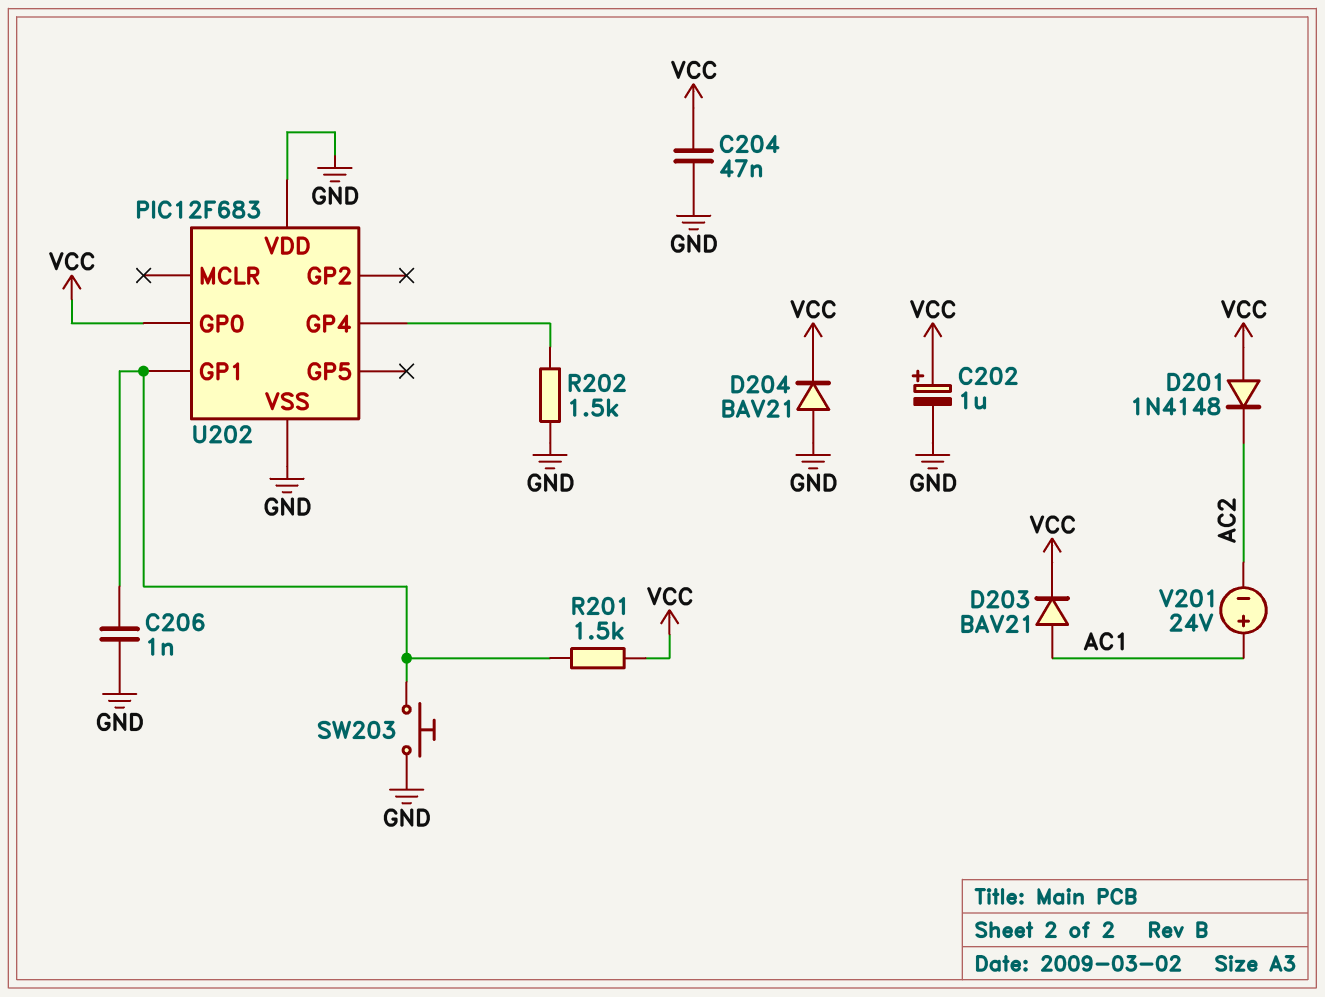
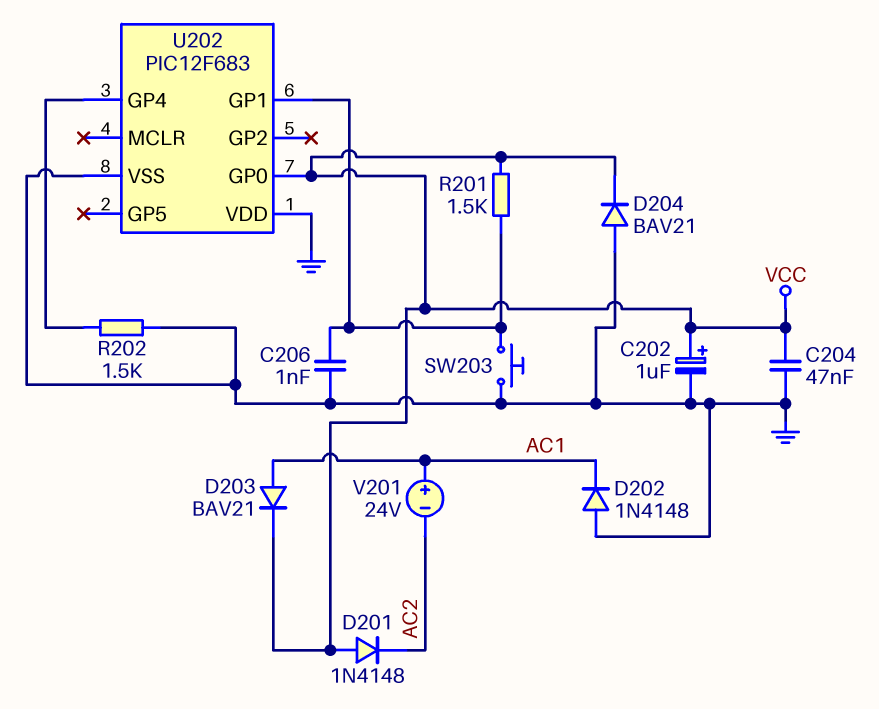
D202: none -> diode 1N4148 (A GND, K AC1)

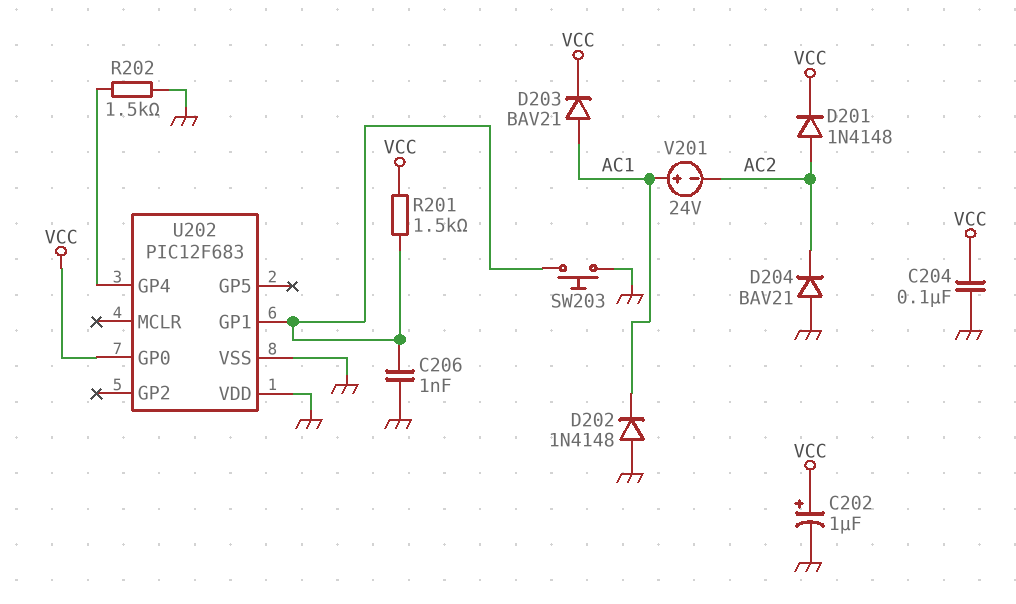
C204: 47nF (GND, VCC) -> 100nF (GND, VCC)
D201: diode 1N4148 (A VCC, K AC2) -> diode 1N4148 (A AC2, K VCC)
D204: diode BAV21 (A GND, K VCC) -> diode BAV21 (A GND, K AC2)

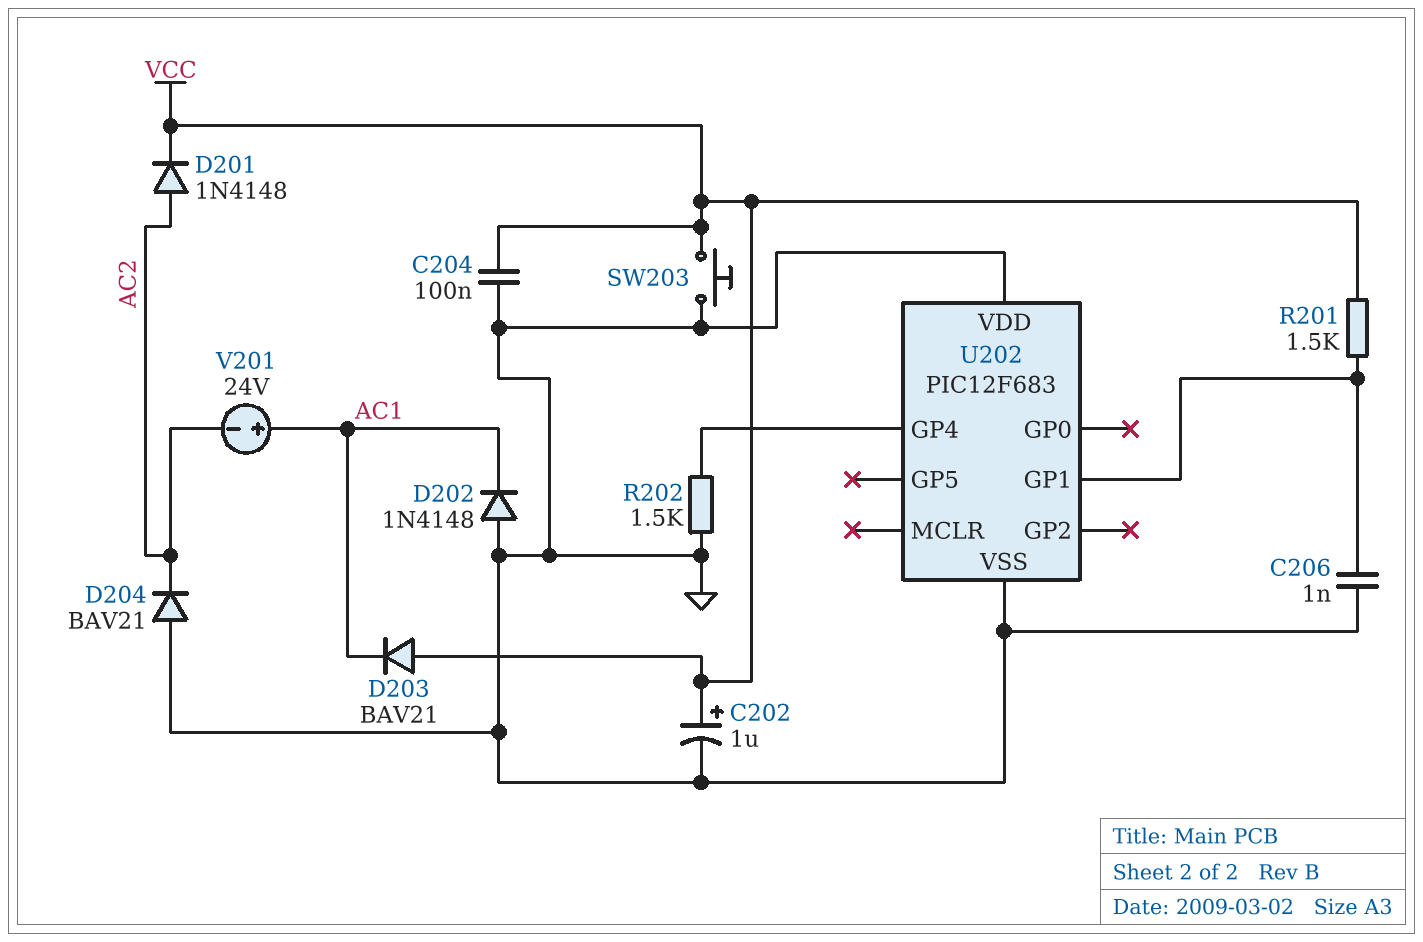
D203: diode BAV21 (A AC1, K VCC) -> diode BAV21 (A VCC, K AC1)
SW203: button (GND, U202/GP1) -> button (GND, VCC)
U202 pin GP0: VCC -> none

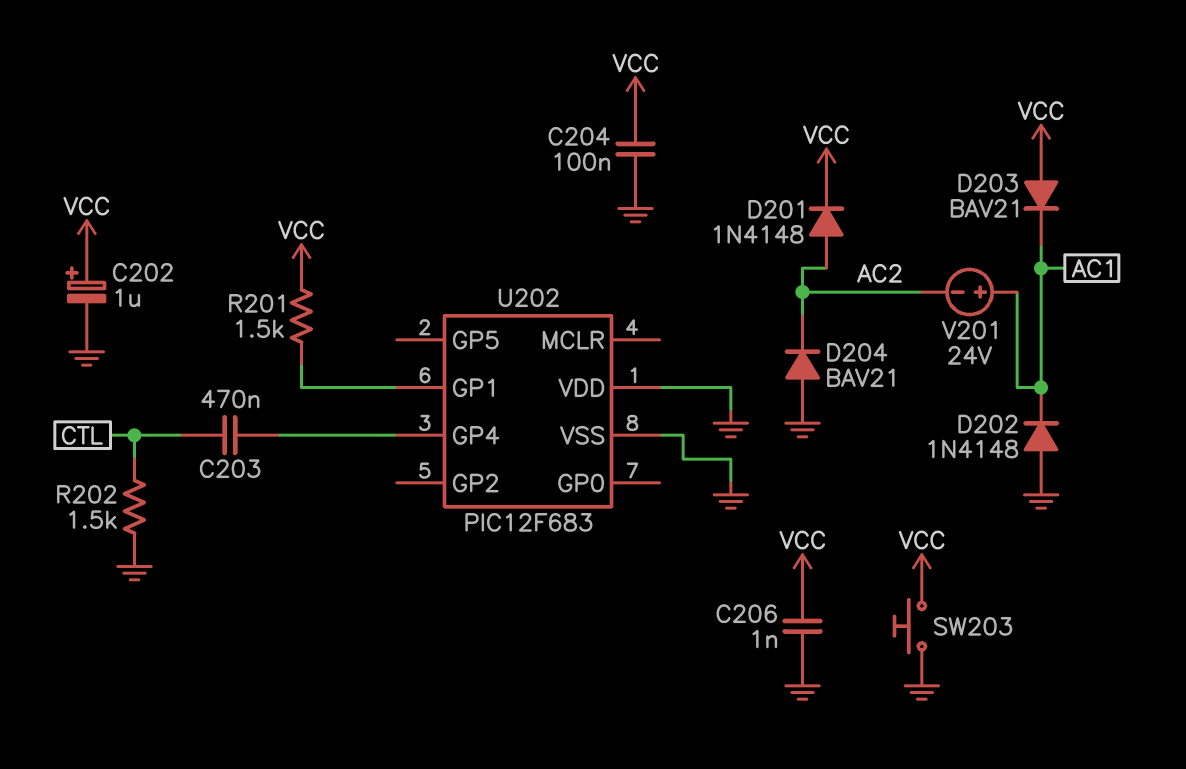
C203: none -> 470nF (CTL, U202/GP4)
C206: 1nF (GND, U202/GP1) -> 1nF (GND, VCC)
R202: 1.5k (GND, U202/GP4) -> 1.5k (CTL, GND)

